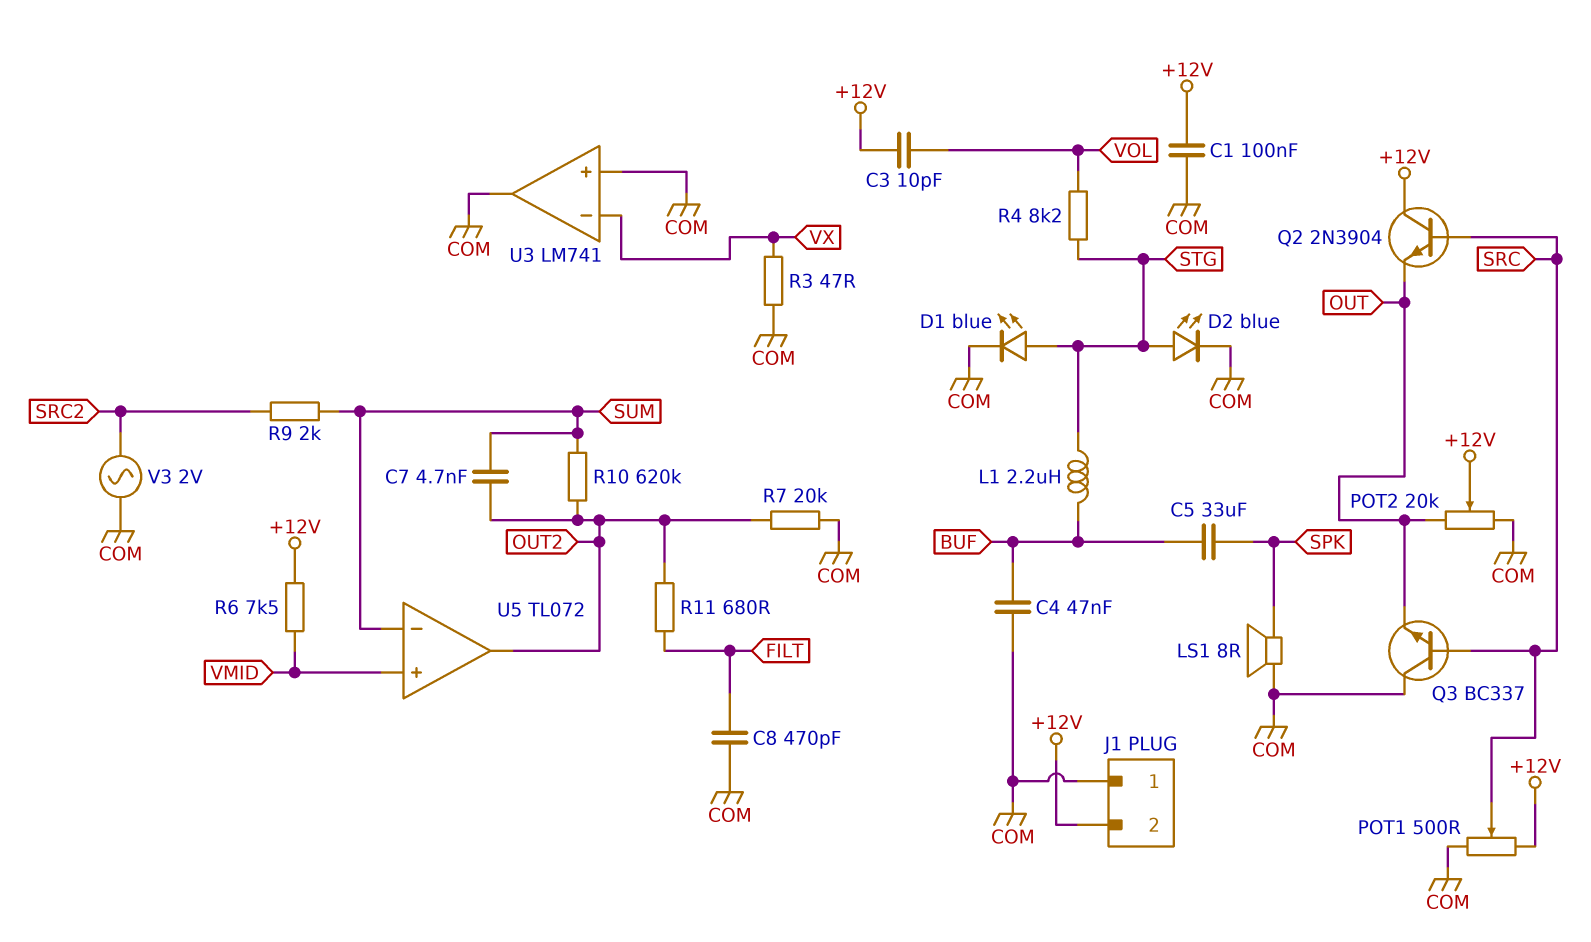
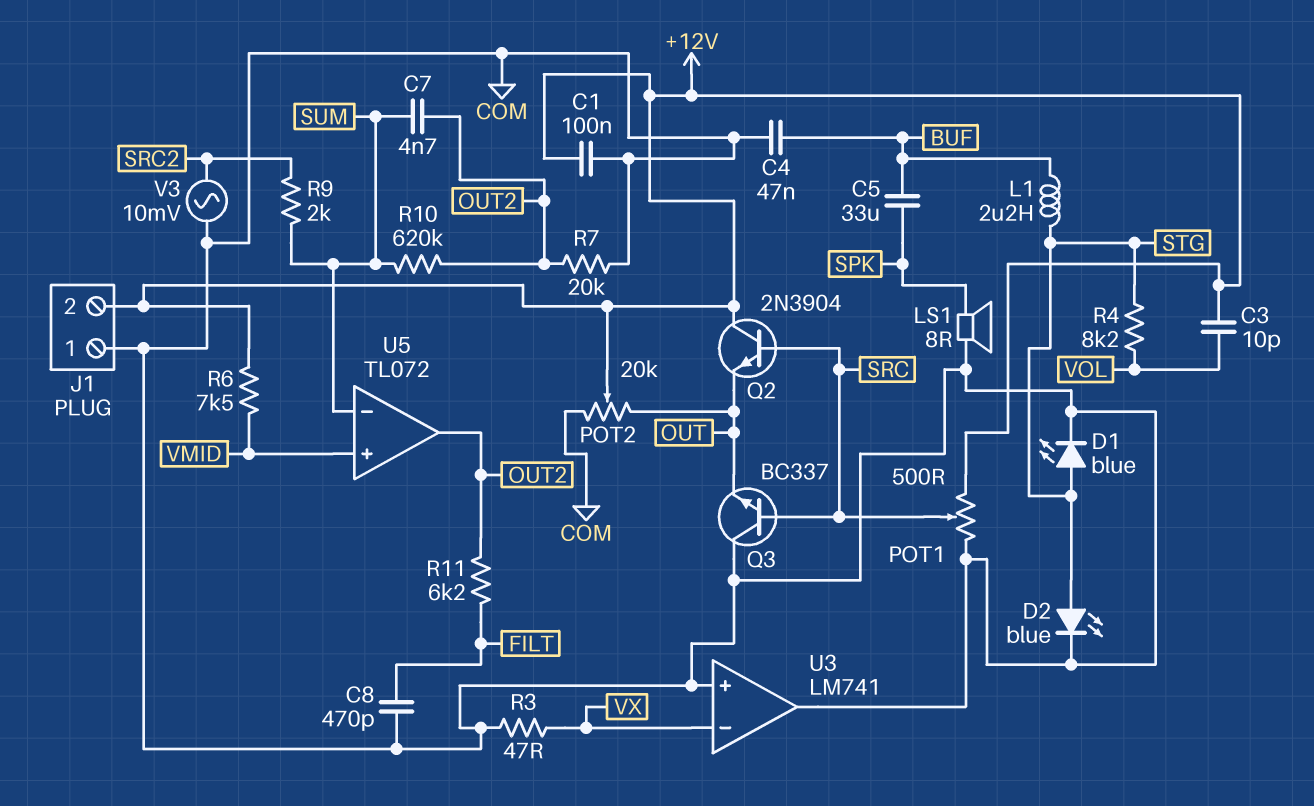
R11: 680 (FILT, OUT2) -> 6.2k (FILT, OUT2)
V3: AC 2V (COM, SRC2) -> AC 10mV (COM, SRC2)

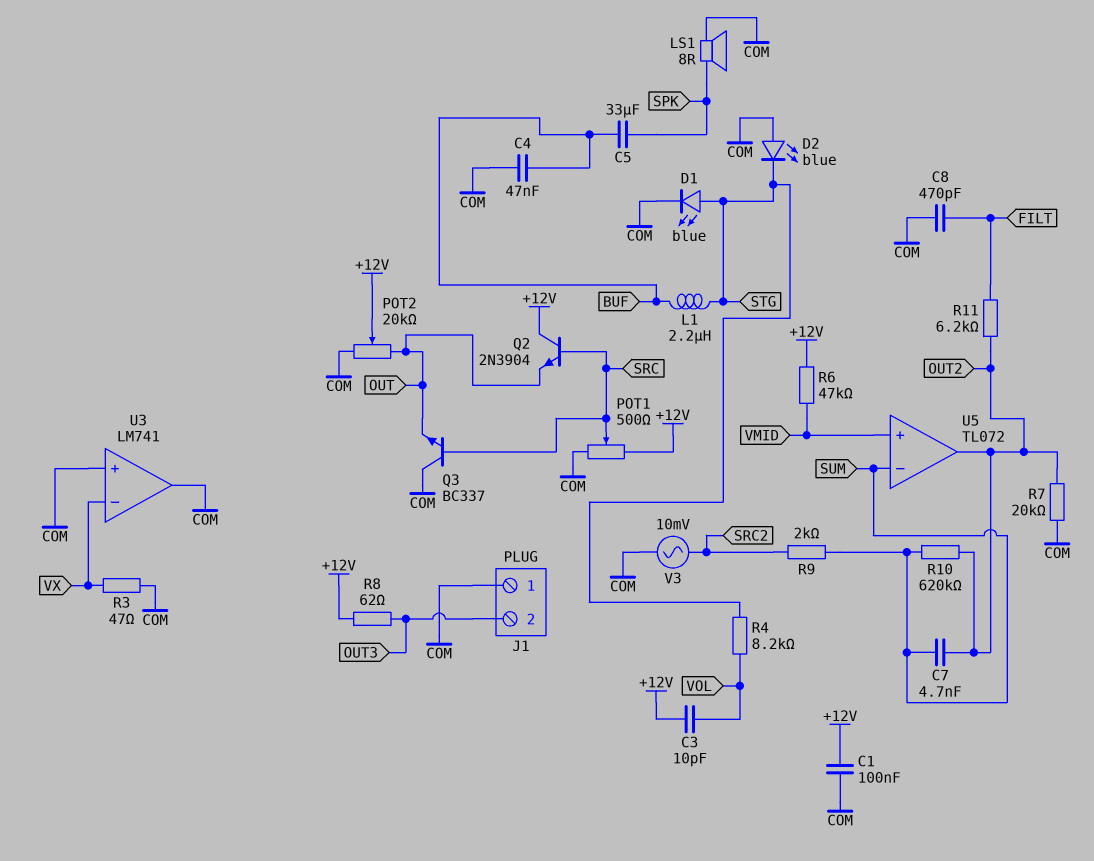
D2: LED blue (A STG, K COM) -> LED blue (A COM, K STG)
J1 pin 2: +12V -> OUT3
R6: 7.5k (+12V, VMID) -> 47k (+12V, VMID)
R8: none -> 62 (+12V, OUT3)

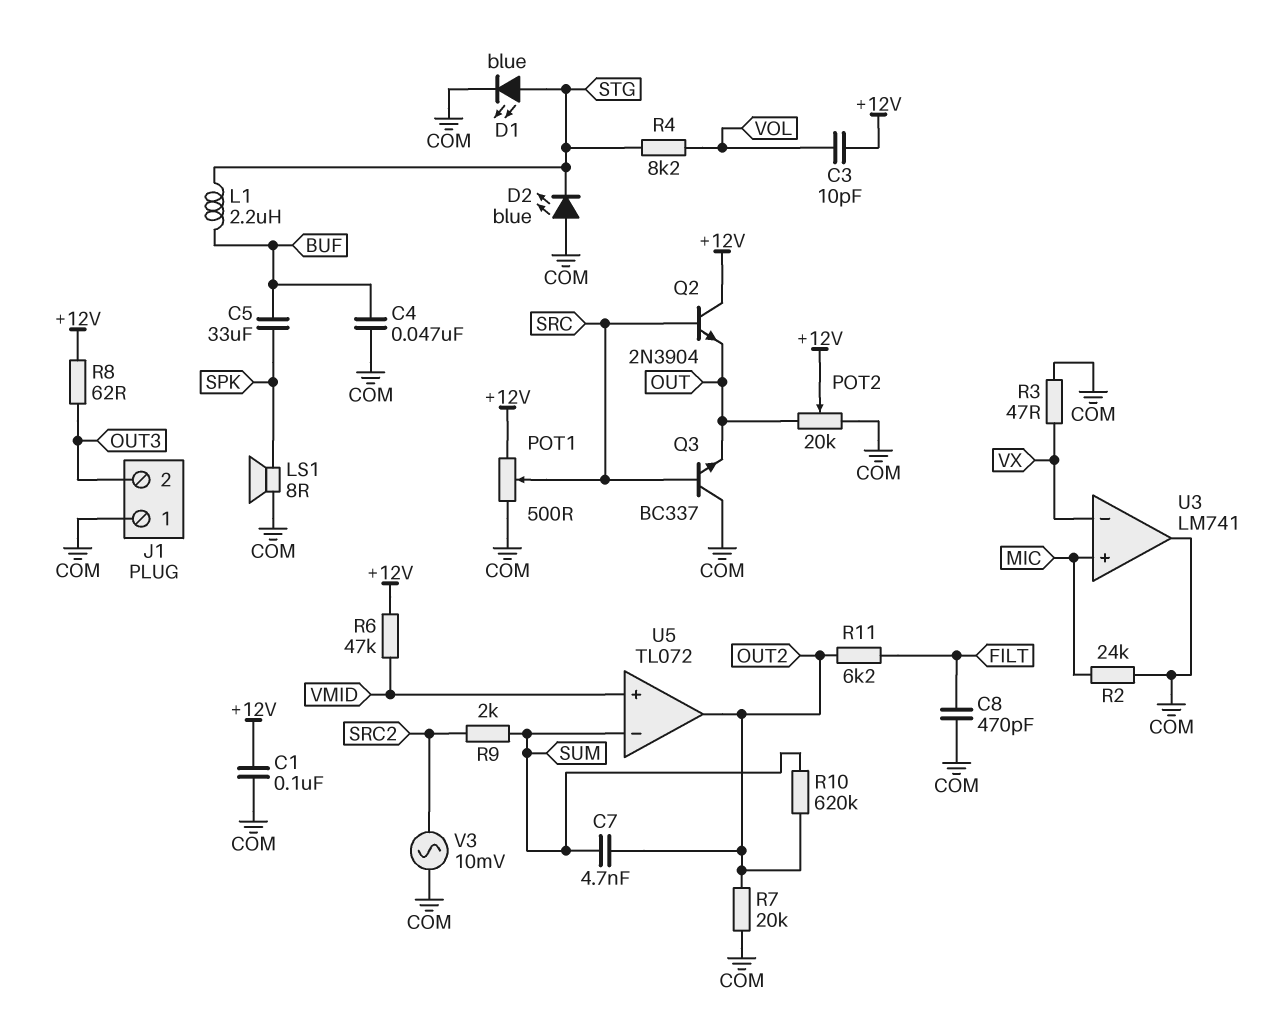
R2: none -> 24k (COM, MIC)
U3 pin in+: COM -> MIC

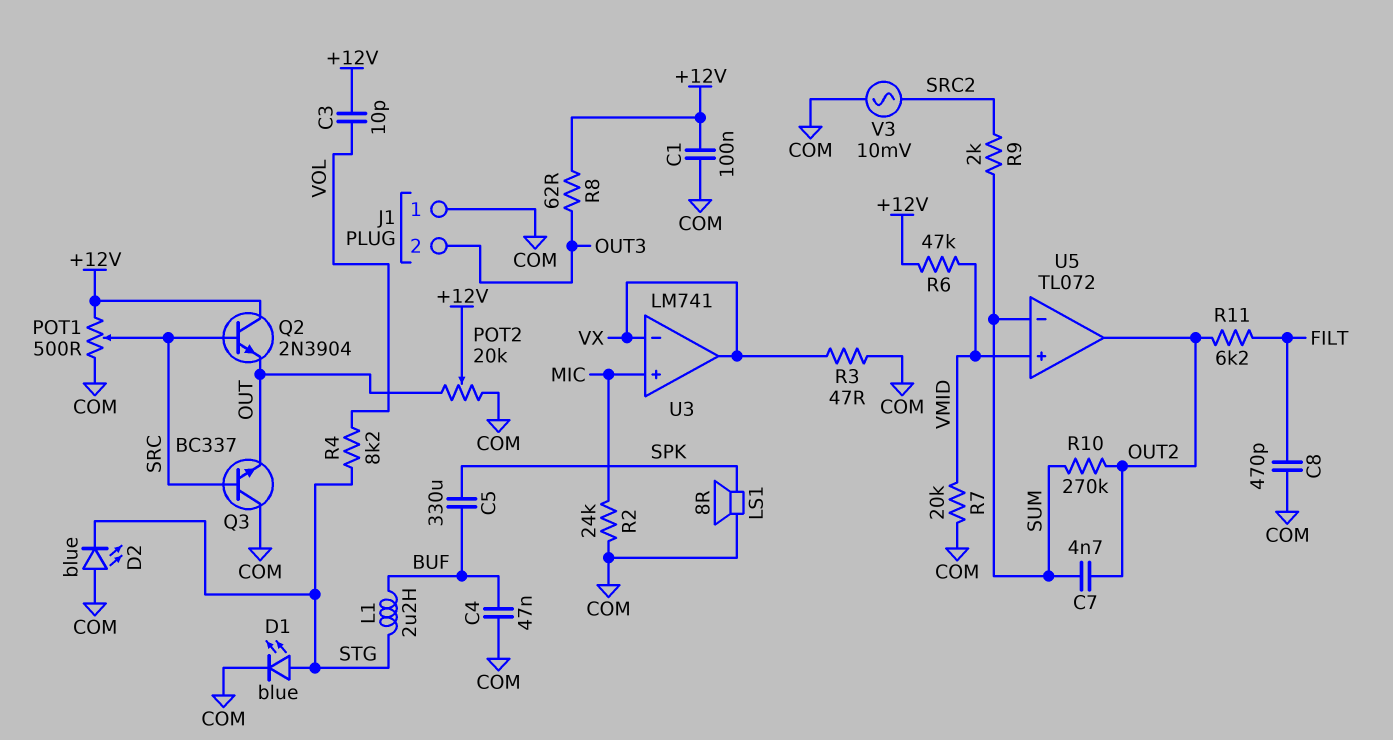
C5: 33uF (BUF, SPK) -> 330uF (BUF, SPK)
R7: 20k (COM, OUT2) -> 20k (COM, VMID)
R10: 620k (OUT2, SUM) -> 270k (OUT2, SUM)
U3 pin out: COM -> VX

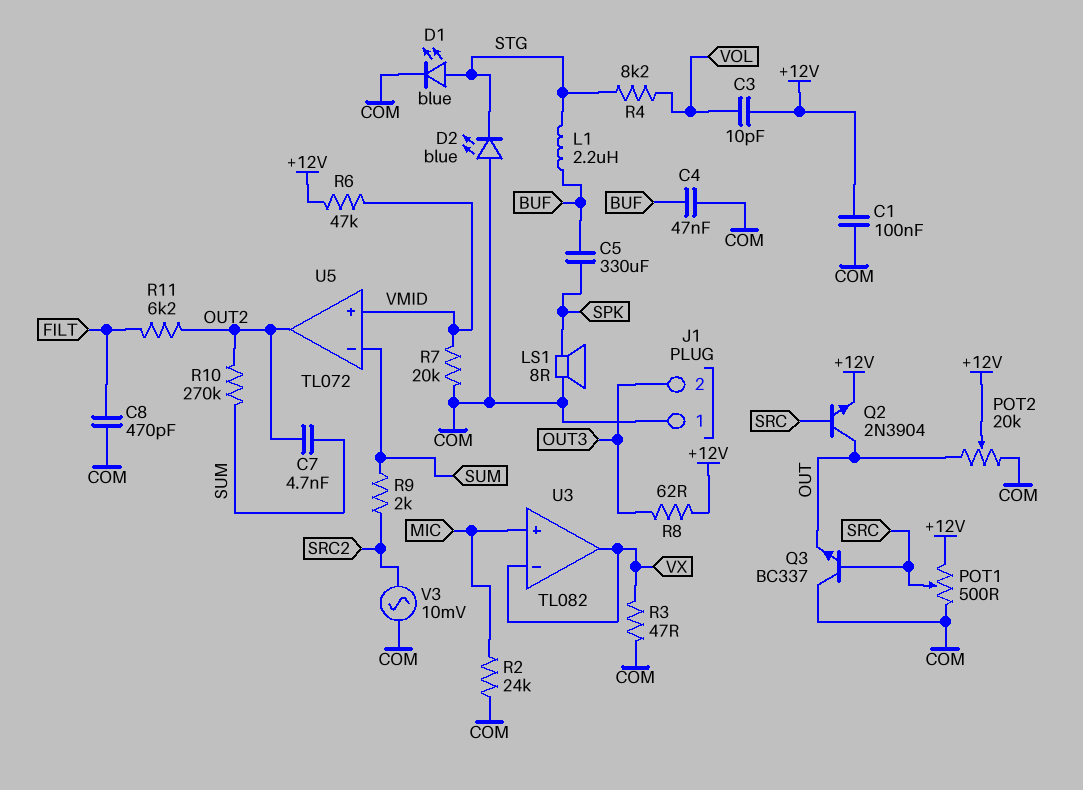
Q2: NPN 2N3904 (B SRC, C +12V, E OUT) -> NPN 2N3904 (B SRC, C OUT, E +12V)
U3: LM741 -> TL082

